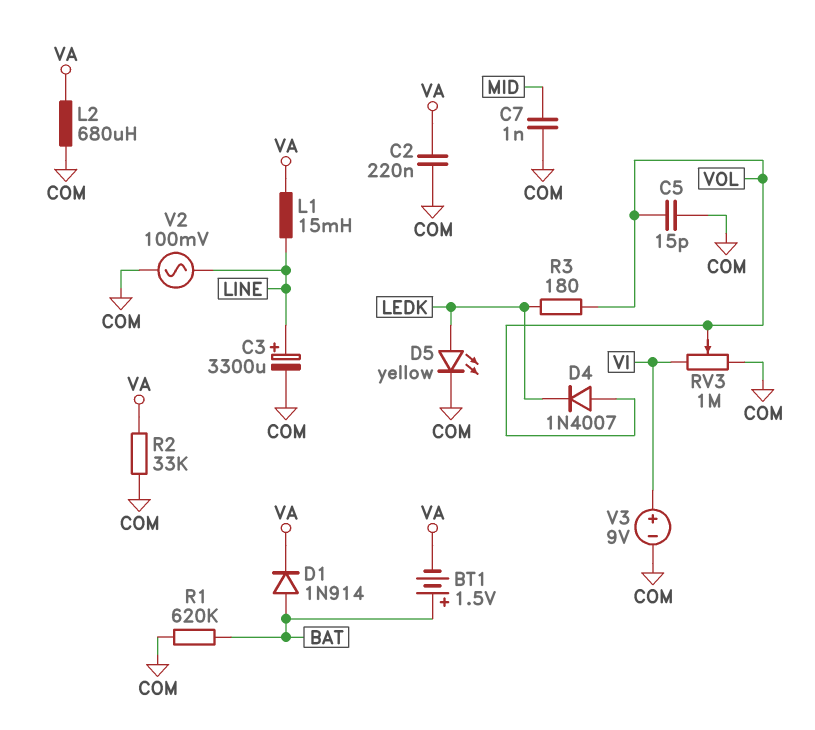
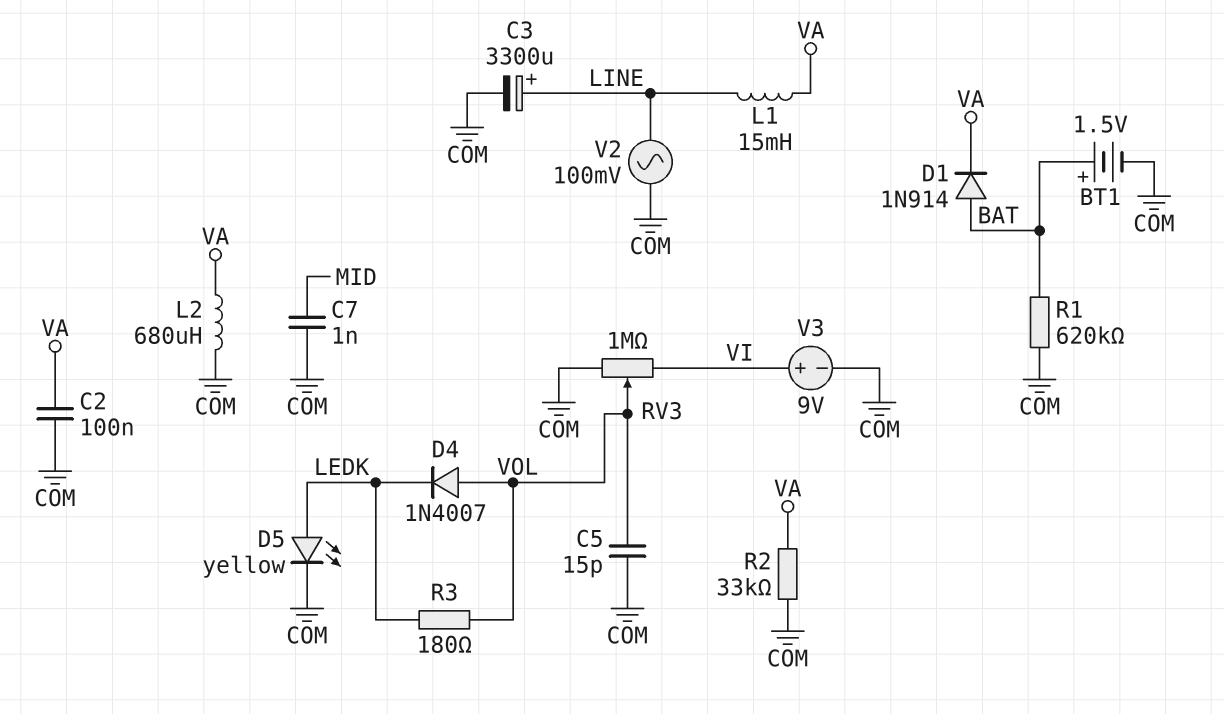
BT1: 1.5V (plus BAT, minus VA) -> 1.5V (plus BAT, minus COM)
C2: 220nF (COM, VA) -> 100nF (COM, VA)

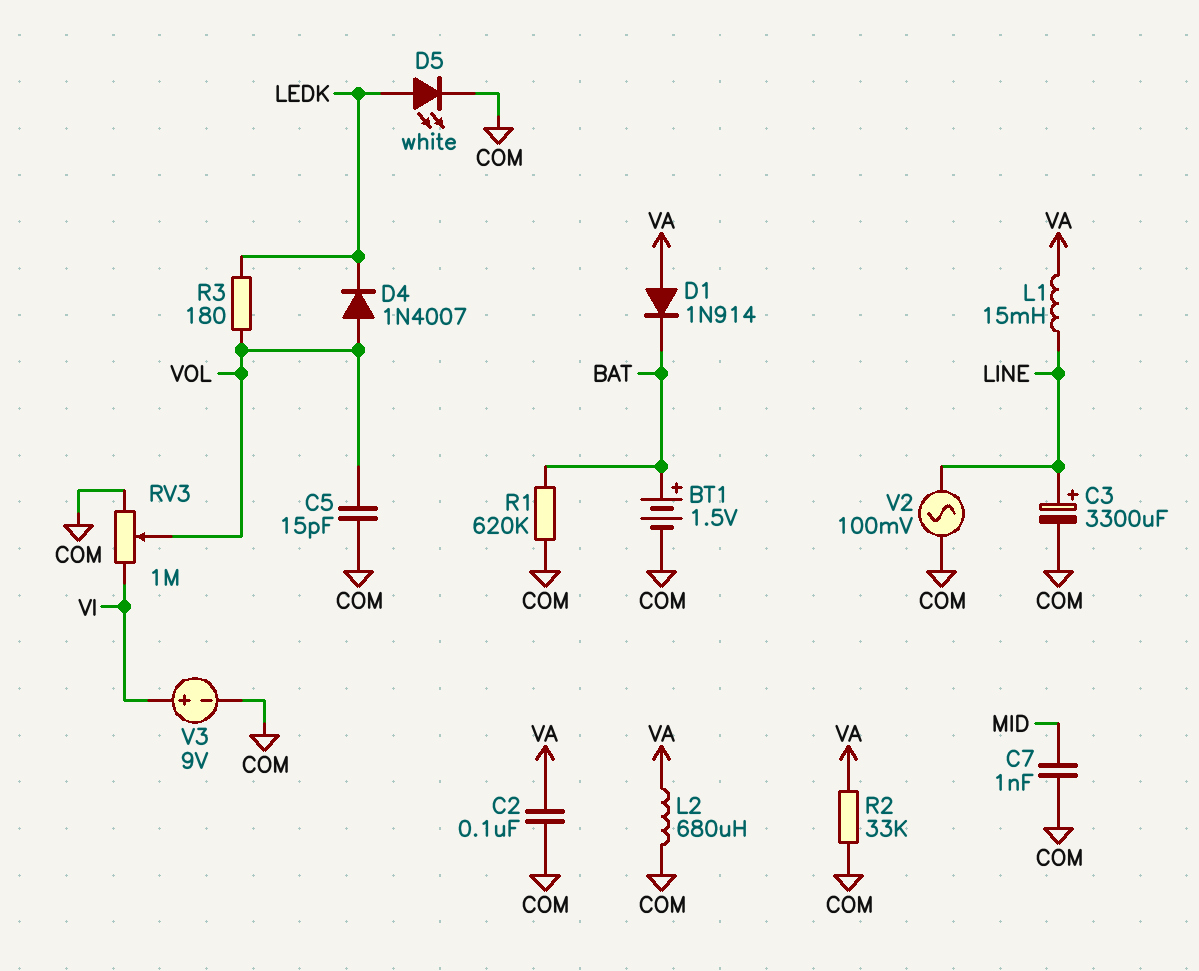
D1: diode 1N914 (A BAT, K VA) -> diode 1N914 (A VA, K BAT)
D5: LED yellow (A LEDK, K COM) -> LED white (A LEDK, K COM)

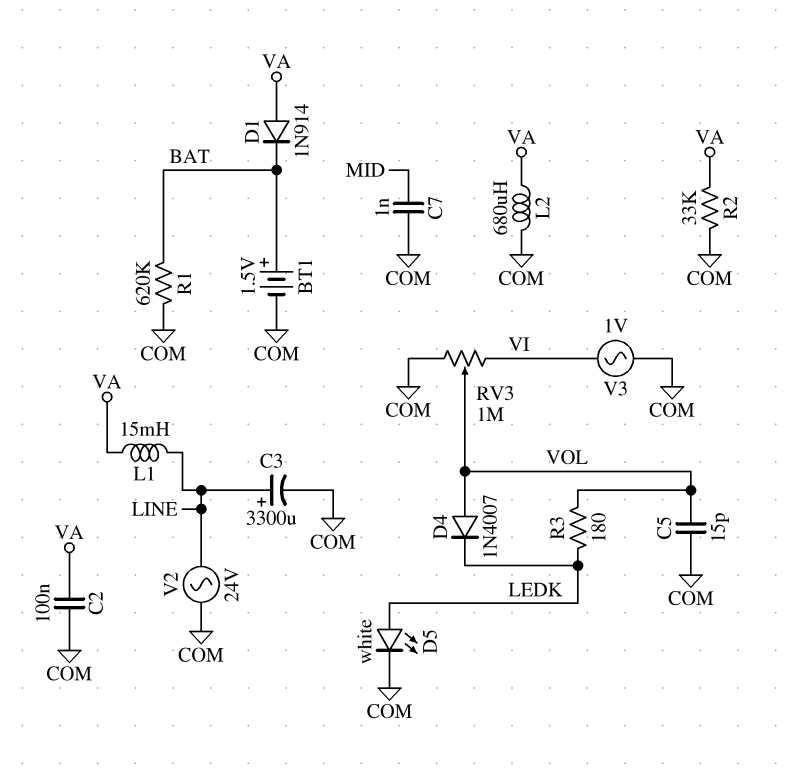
V2: AC 100mV (COM, LINE) -> AC 24V (COM, LINE)
V3: 9V (plus VI, minus COM) -> AC 1V (COM, VI)

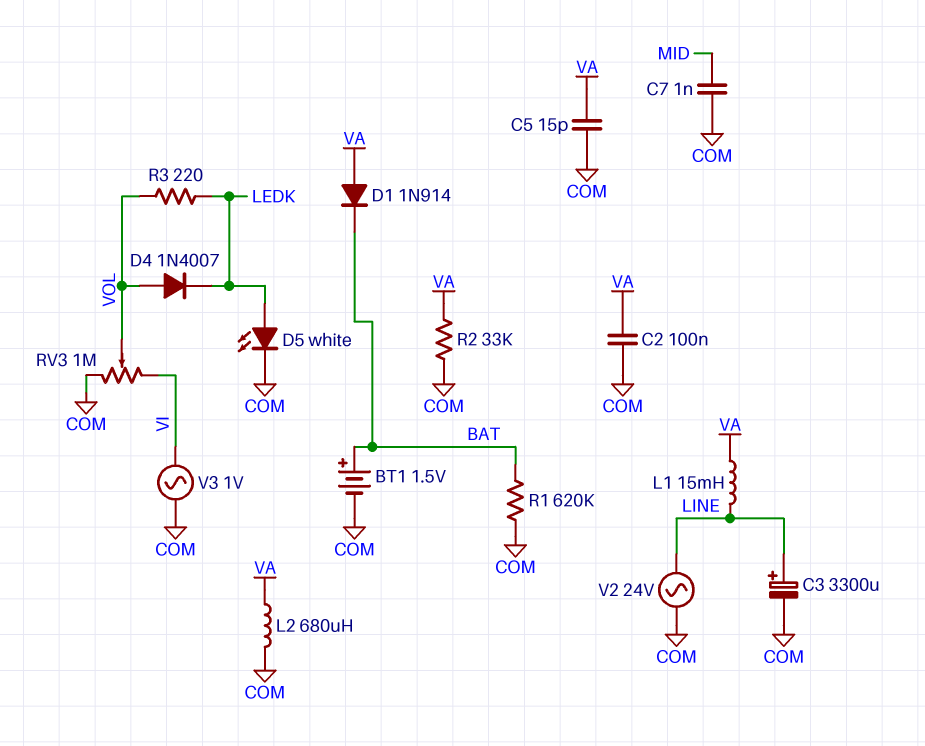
C5: 15pF (COM, VOL) -> 15pF (COM, VA)
R3: 180 (LEDK, VOL) -> 220 (LEDK, VOL)

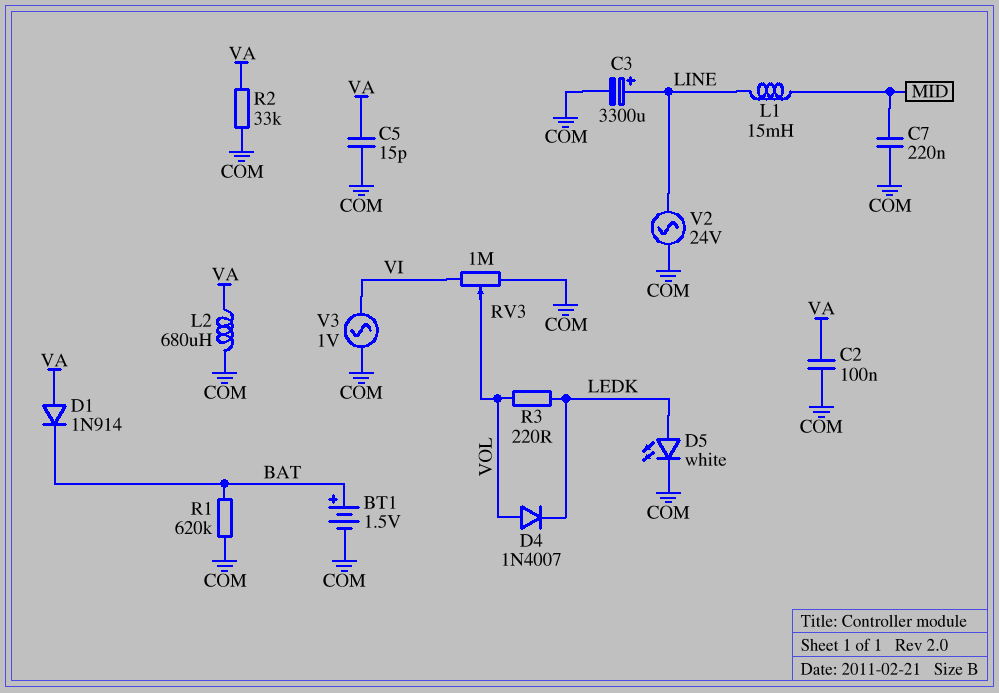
C7: 1nF (COM, MID) -> 220nF (COM, MID)
L1: 15mH (LINE, VA) -> 15mH (LINE, MID)

